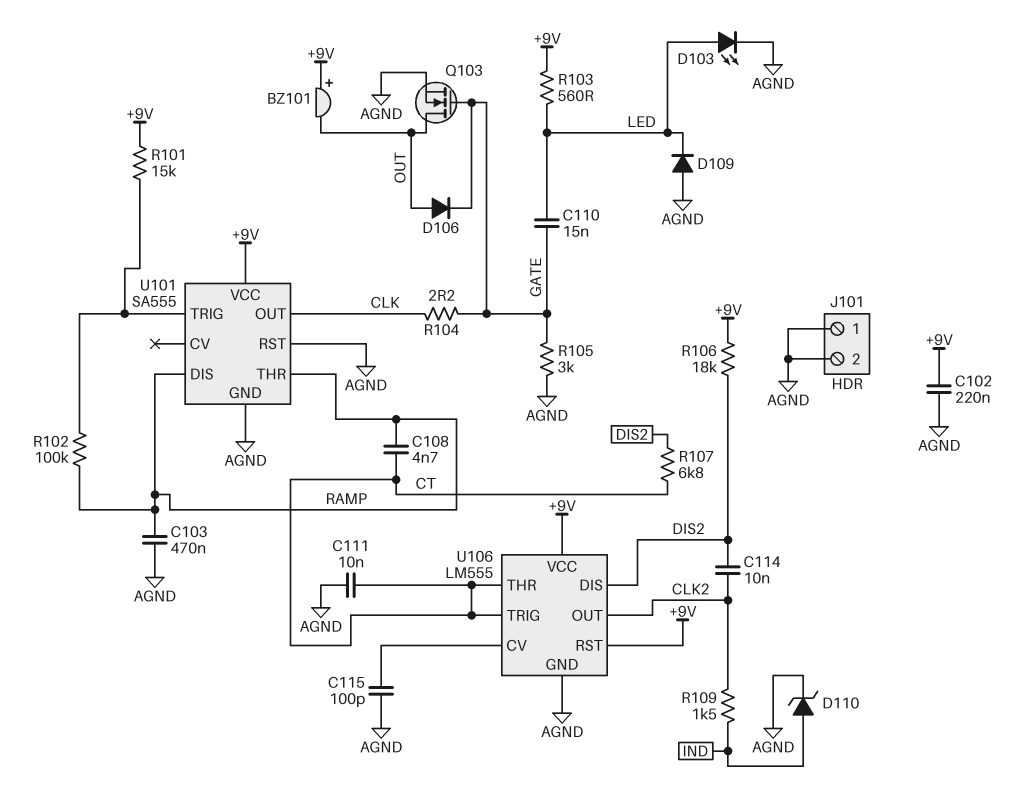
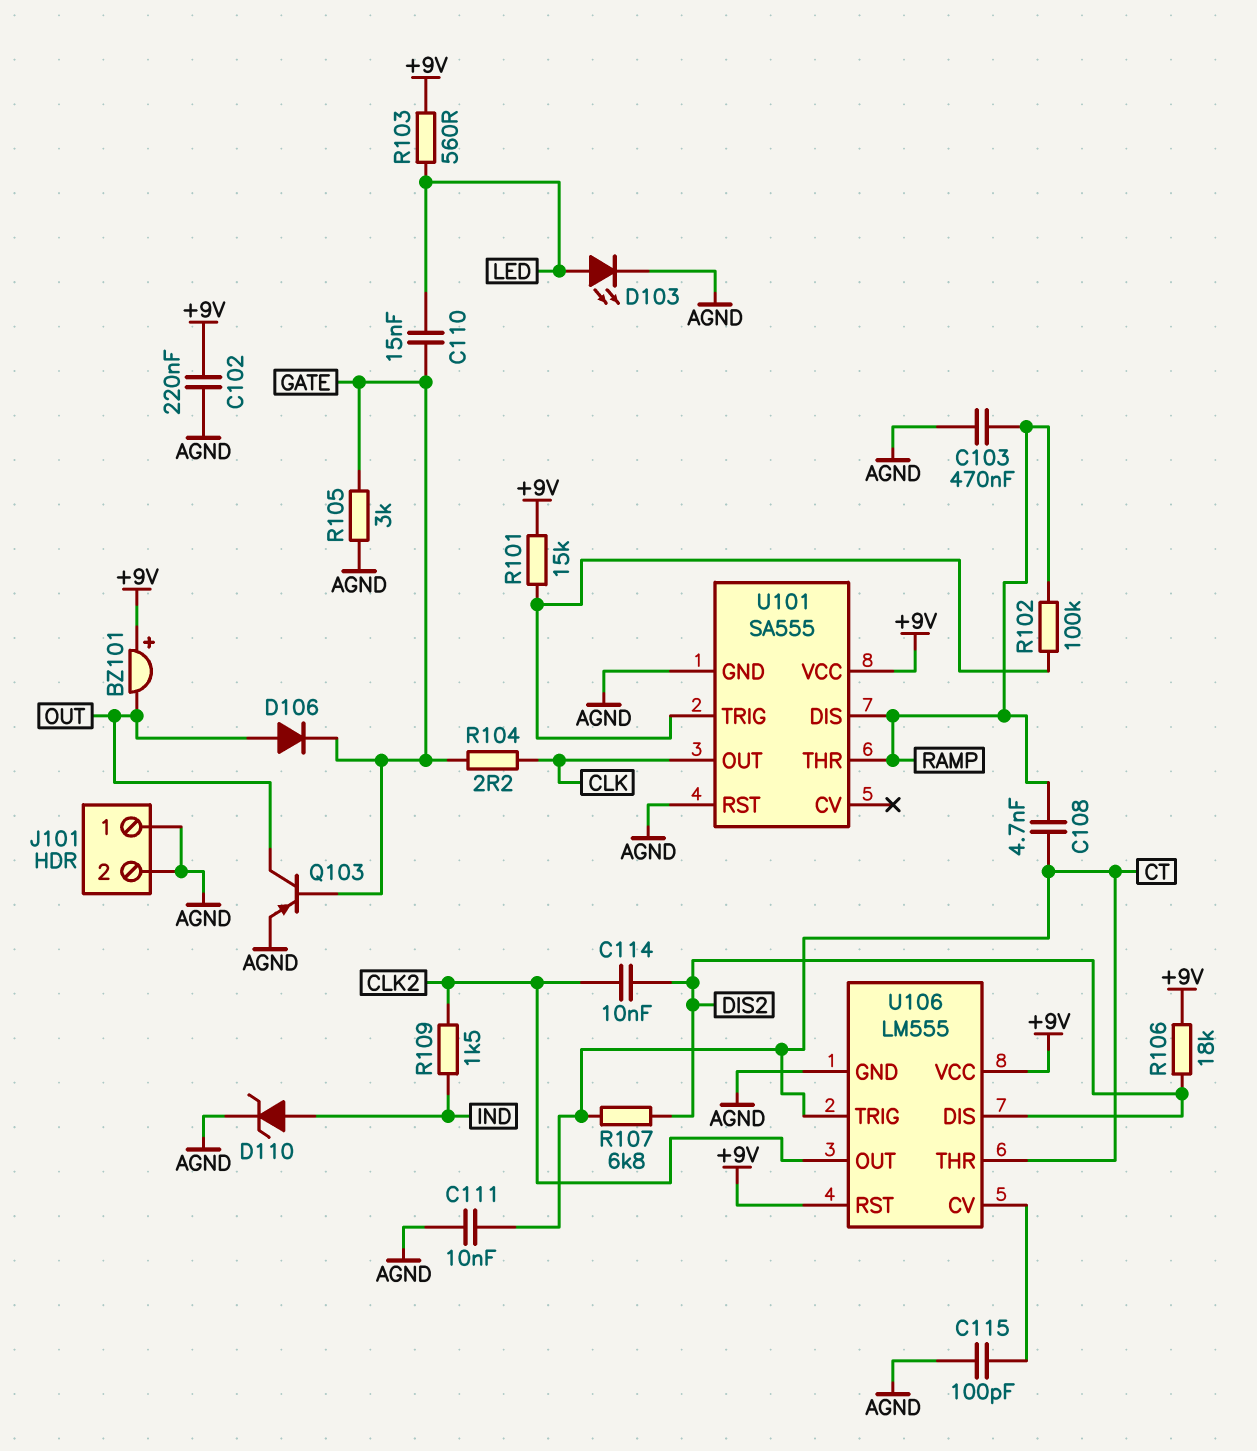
D109: diode (A AGND, K LED) -> none
Q103: NMOS (G GATE, D OUT, S AGND) -> PNP (B GATE, C OUT, E AGND)

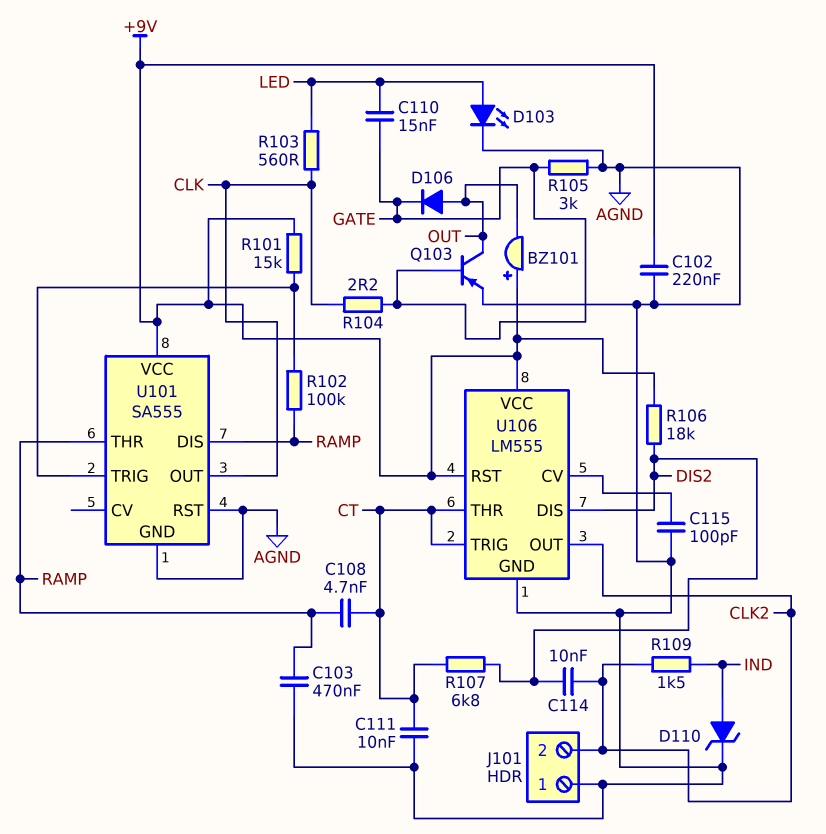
J101 pin 2: AGND -> CLK2
R103: 560 (+9V, LED) -> 560 (CLK, LED)

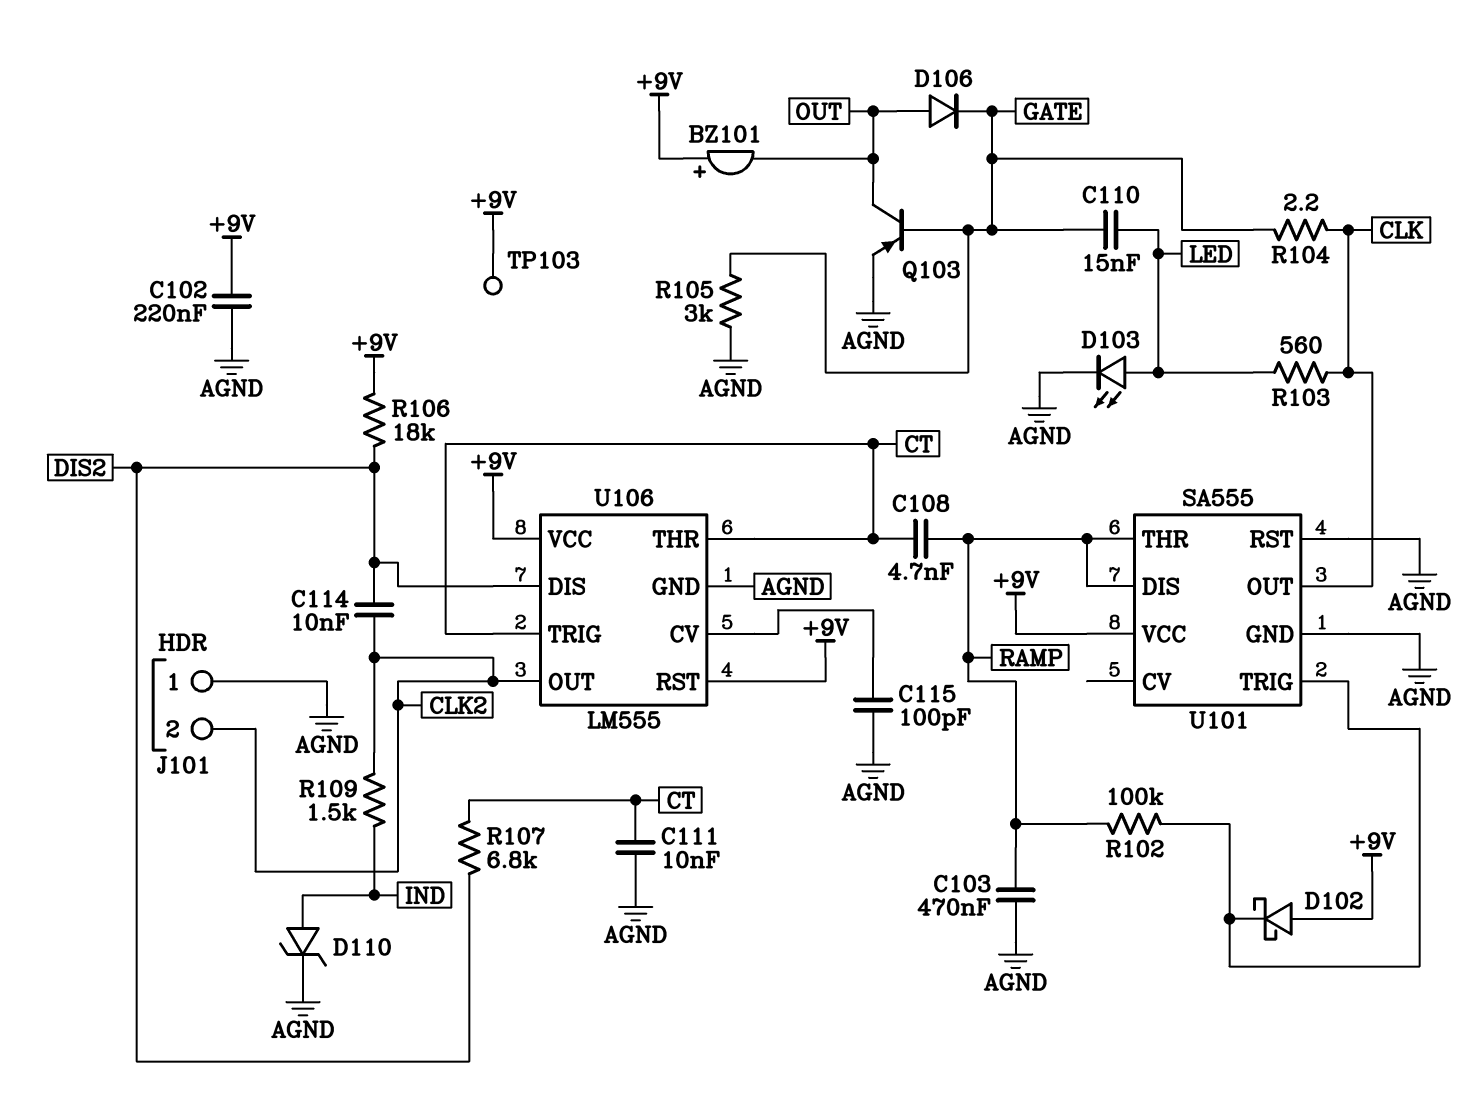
D102: none -> schottky (A +9V, K U101/TRIG)
R101: 15k (+9V, U101/TRIG) -> none
TP103: none -> test point (+9V)

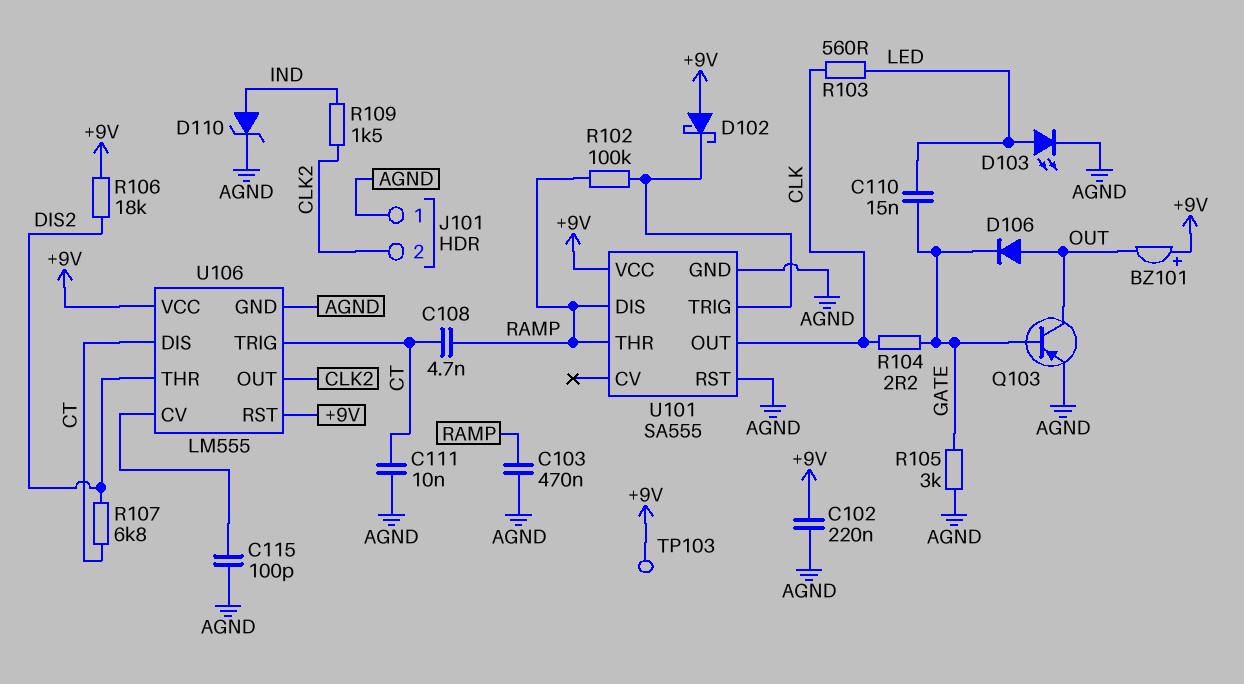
C114: 10nF (CLK2, DIS2) -> none
U106 pin DIS: DIS2 -> CT
U106 pin THR: CT -> DIS2

